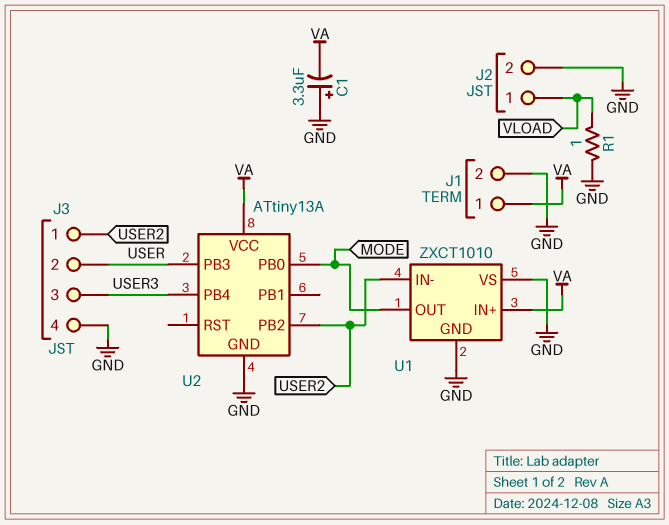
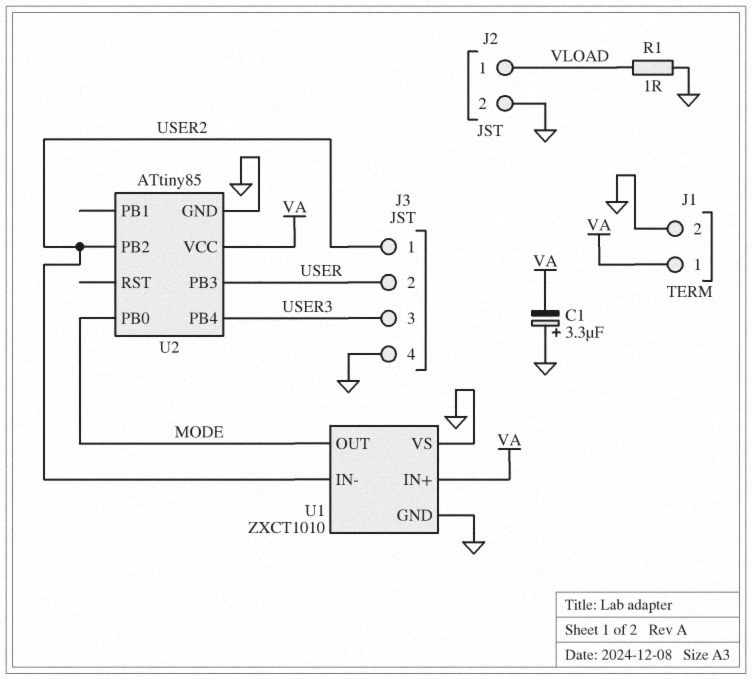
U2: ATtiny13A -> ATtiny85

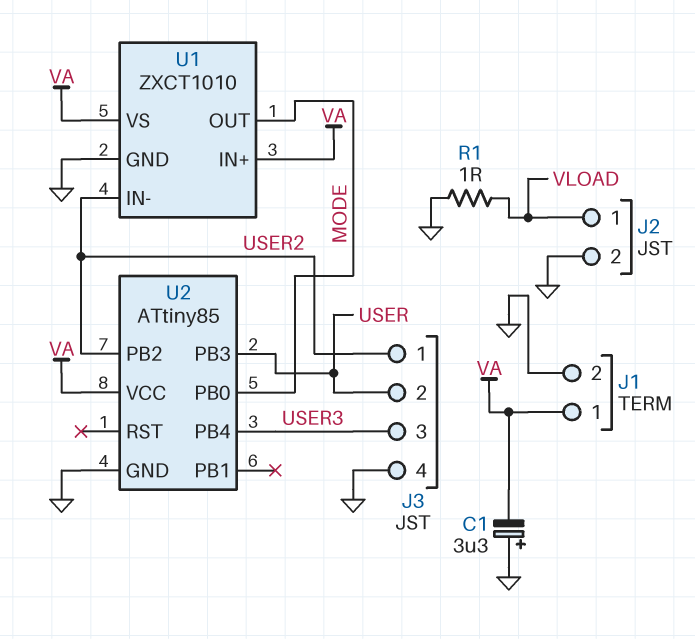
U1 pin VS: GND -> VA

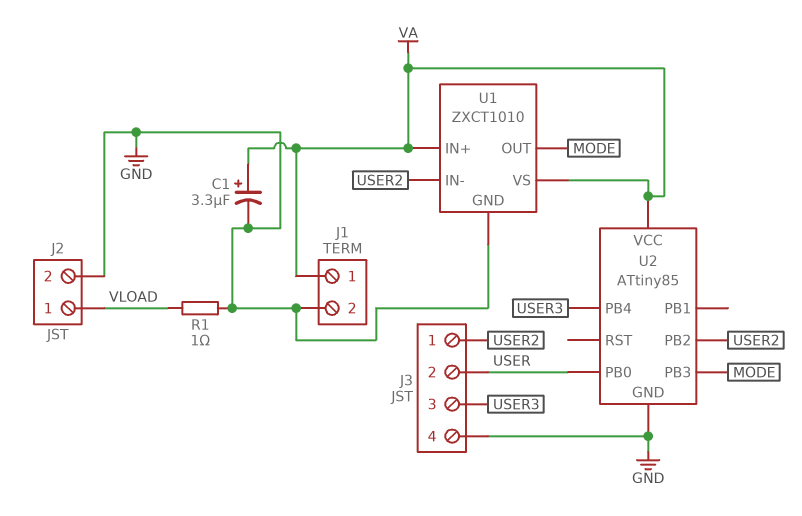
C1: 3.3uF (plus GND, minus VA) -> 3.3uF (plus VA, minus GND)
U2 pin PB0: MODE -> USER
U2 pin PB3: USER -> MODE

